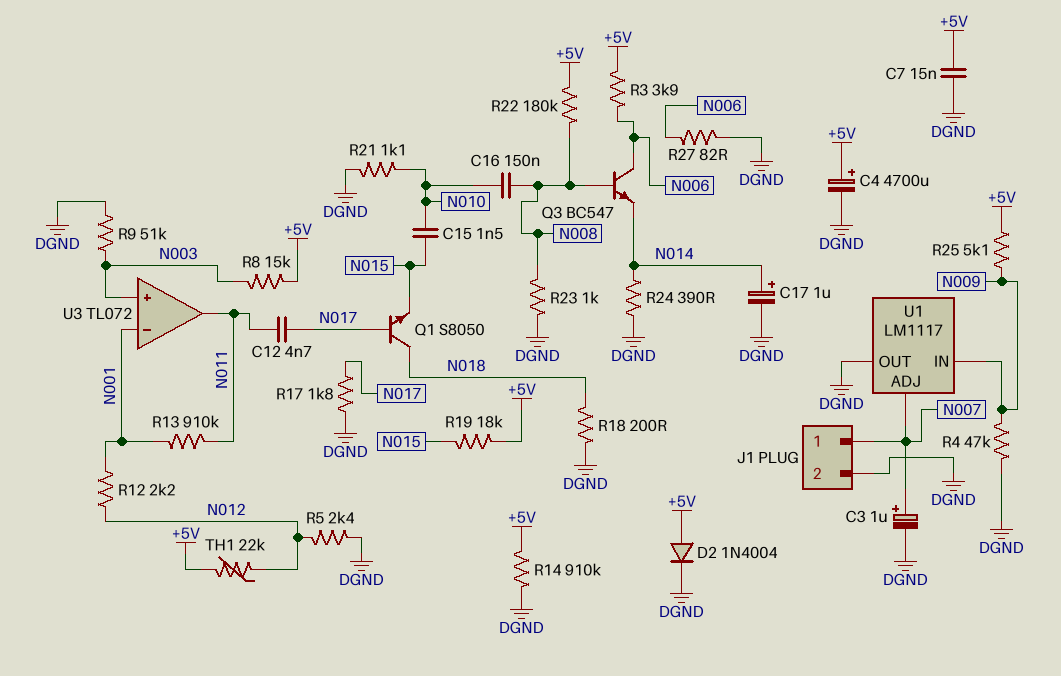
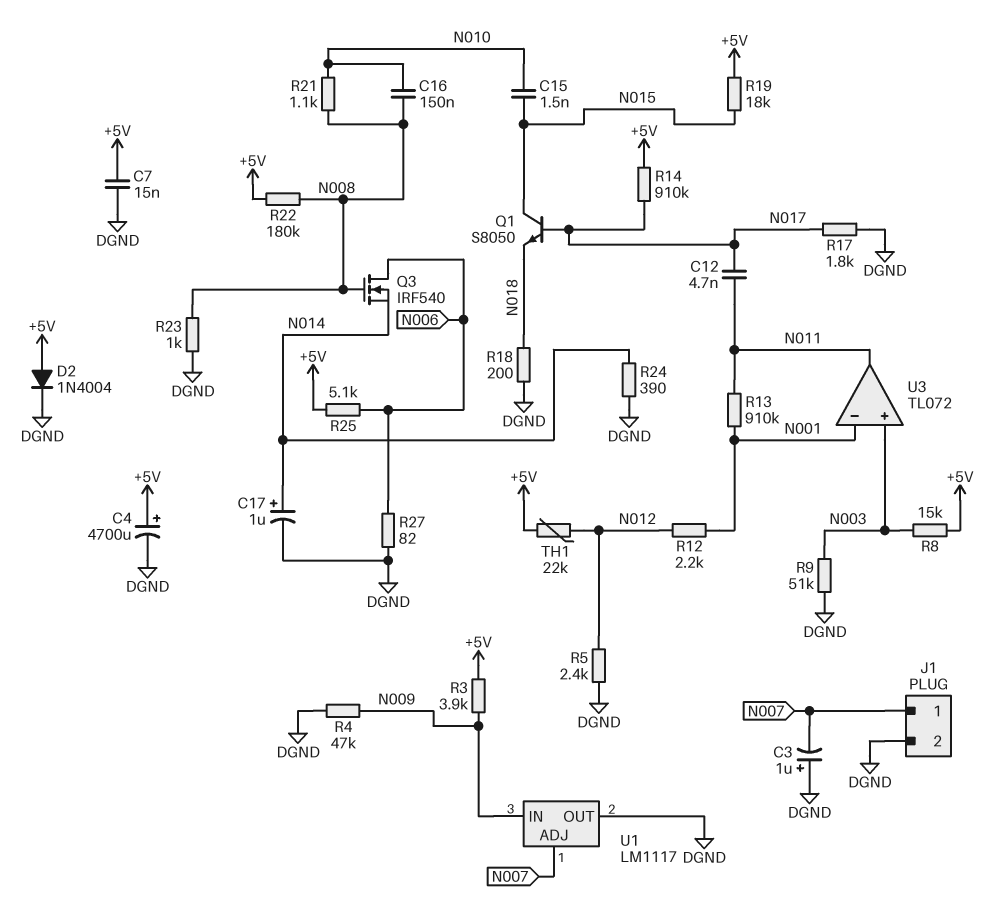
C3: 1uF (plus N007, minus DGND) -> 1uF (plus DGND, minus N007)
Q1: NPN S8050 (B N017, C N018, E N015) -> NPN S8050 (B N017, C N015, E N018)
Q3: NPN BC547 (B N008, C N006, E N014) -> NMOS IRF540 (G N008, D N006, S N014)
R3: 3.9k (+5V, N006) -> 3.9k (+5V, N009)
R14: 910k (+5V, DGND) -> 910k (+5V, N017)
R21: 1.1k (DGND, N010) -> 1.1k (N008, N010)
R25: 5.1k (+5V, N009) -> 5.1k (+5V, N006)

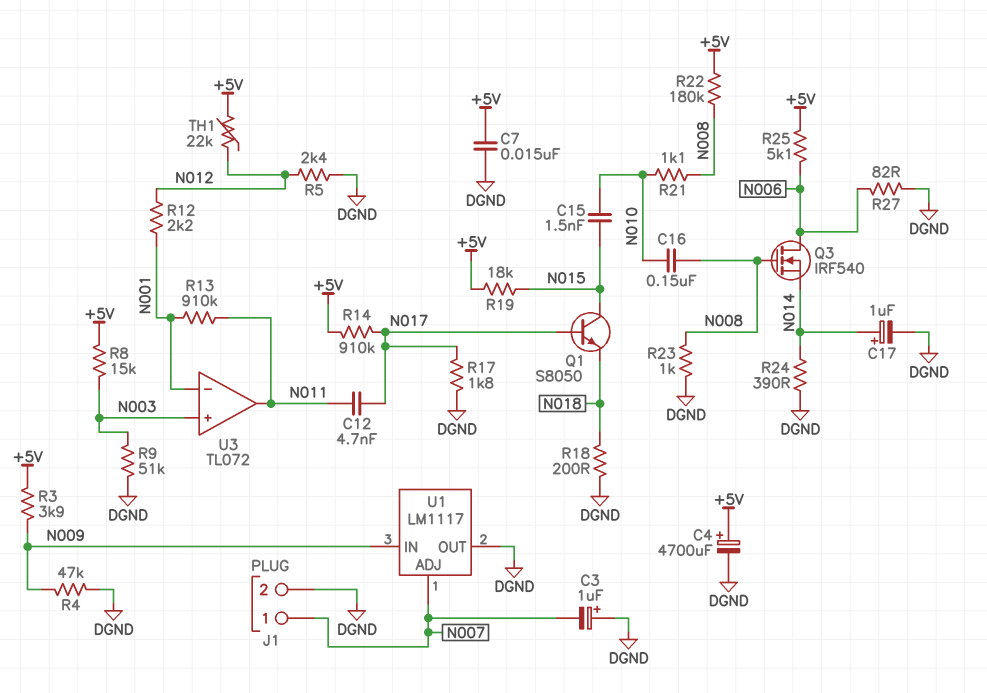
D2: diode 1N4004 (A +5V, K DGND) -> none

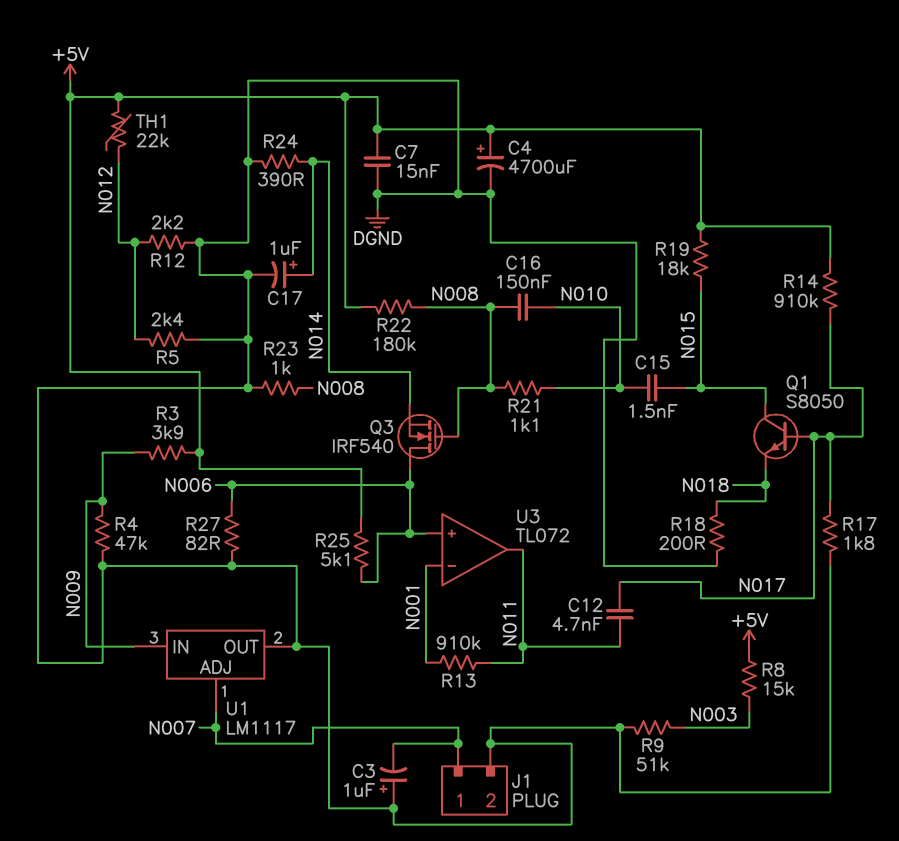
R12: 2.2k (N001, N012) -> 2.2k (DGND, N012)
U3 pin in+: N003 -> N006

